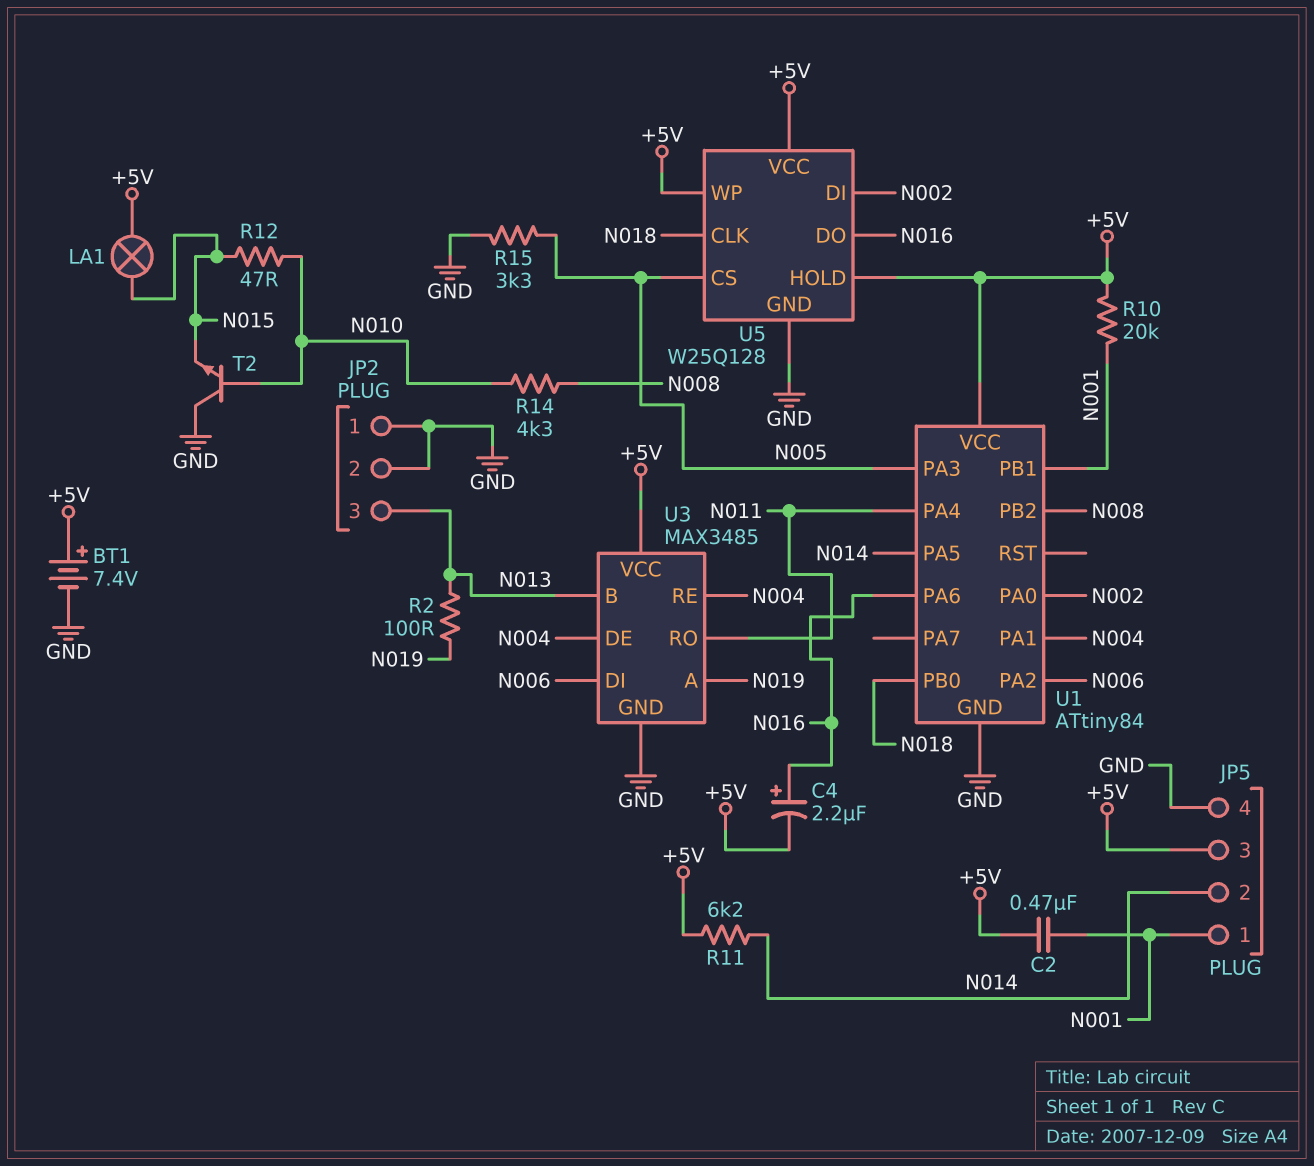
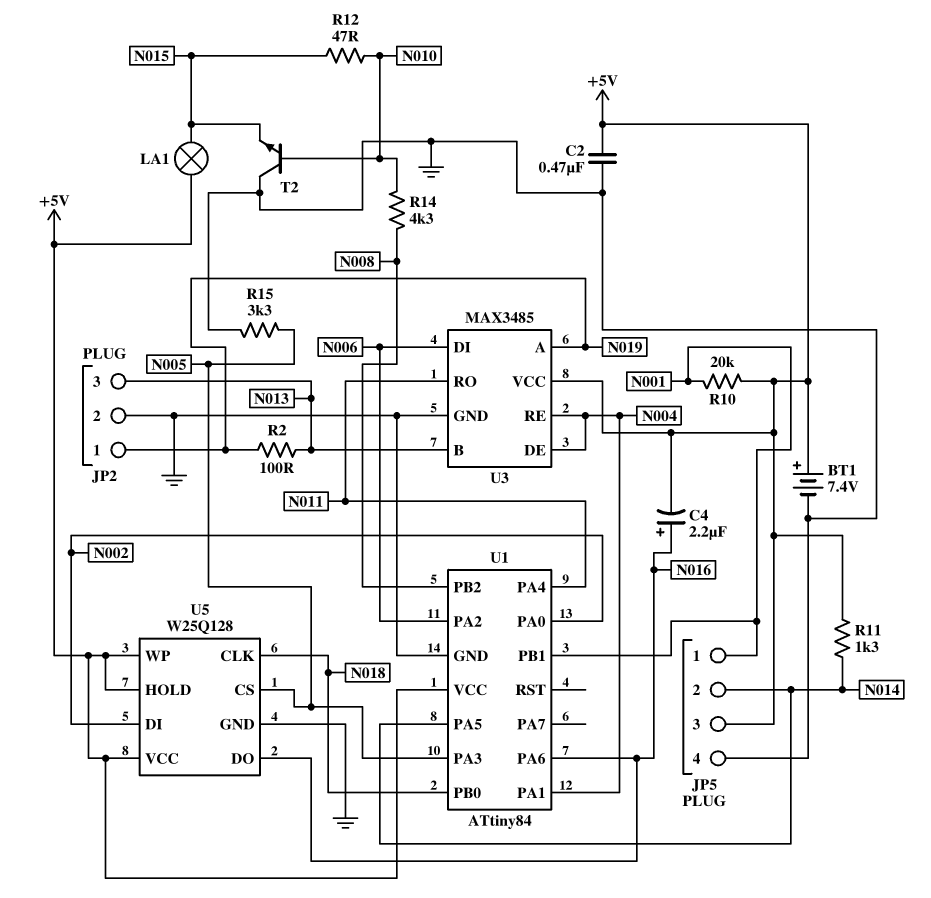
C2: 470nF (+5V, N001) -> 470nF (+5V, GND)
JP2 pin 1: GND -> N019
R11: 6.2k (+5V, N014) -> 1.3k (+5V, N014)

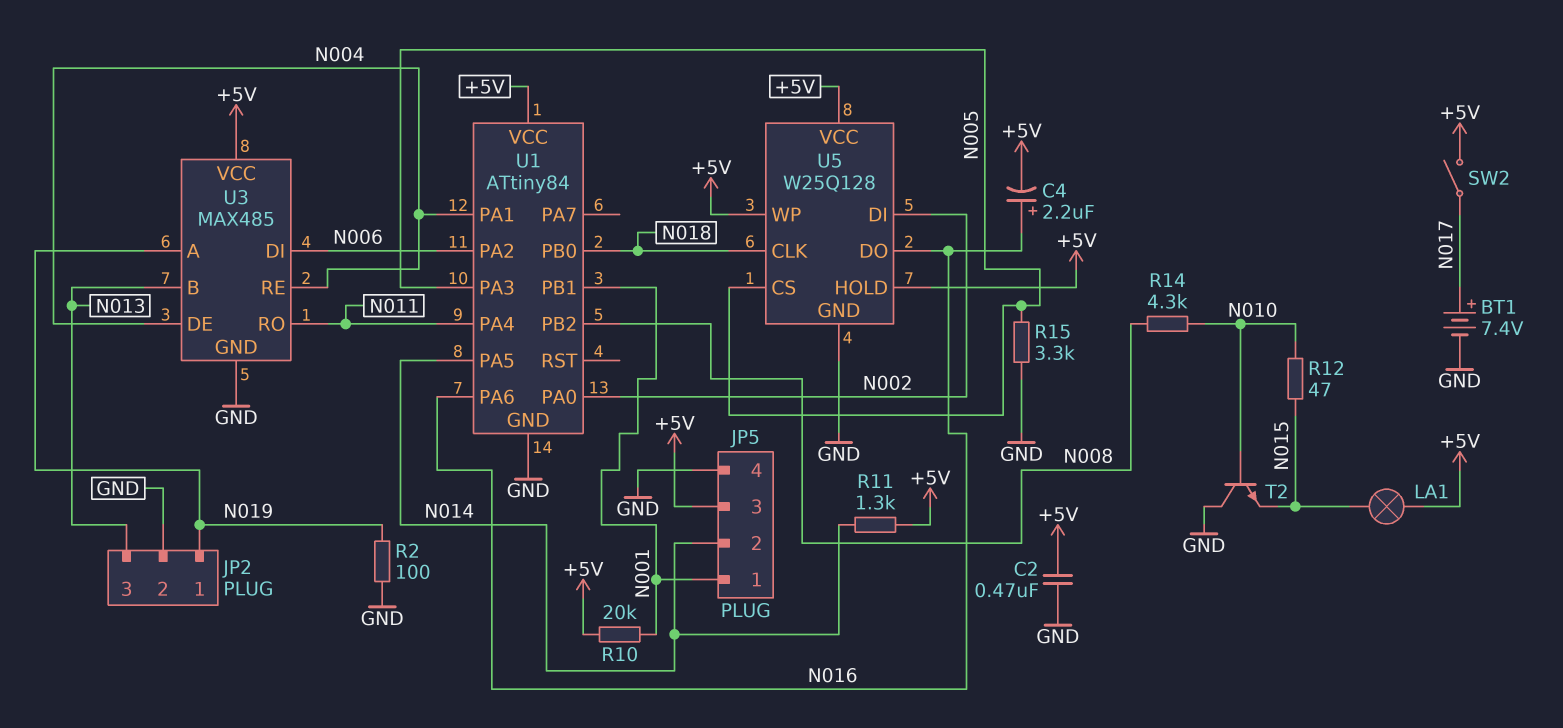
BT1: 7.4V (plus +5V, minus GND) -> 7.4V (plus N017, minus GND)
R2: 100 (N013, N019) -> 100 (GND, N019)
SW2: none -> switch (+5V, N017)
U3: MAX3485 -> MAX485

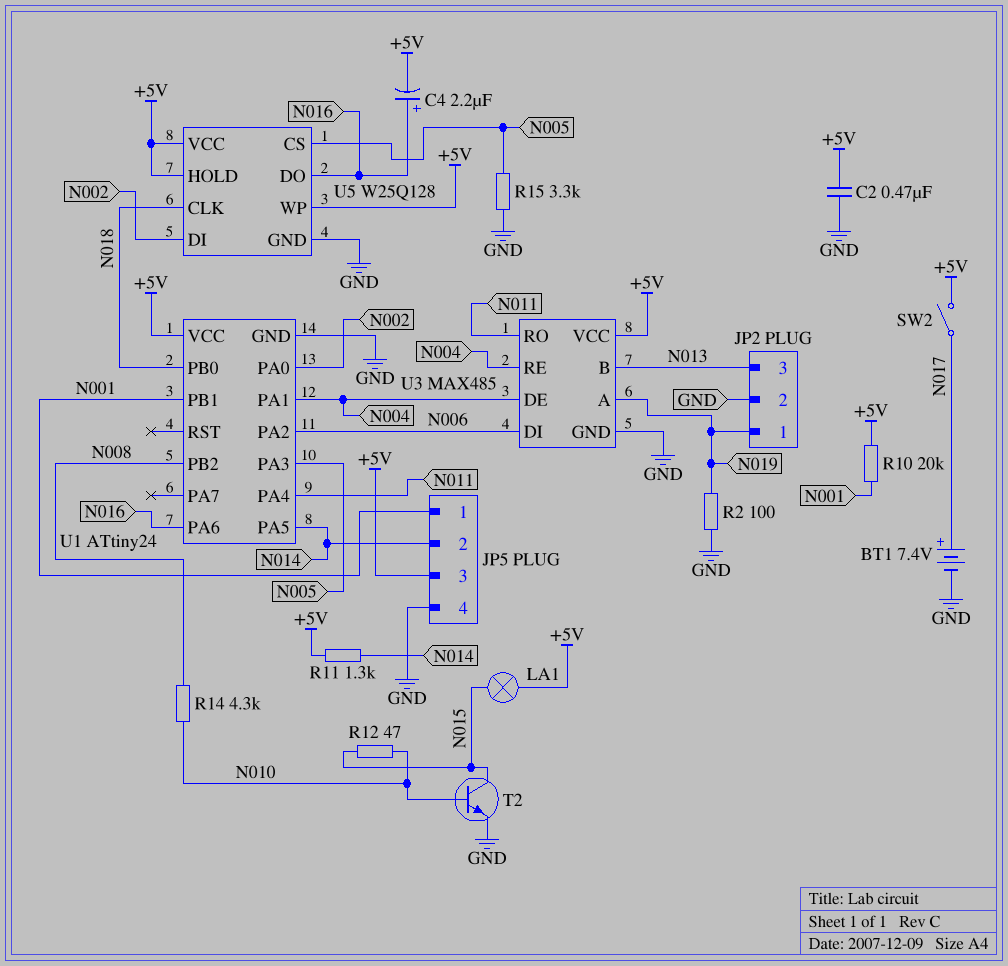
T2: NPN (B N010, C GND, E N015) -> NPN (B N010, C N015, E GND)
U1: ATtiny84 -> ATtiny24

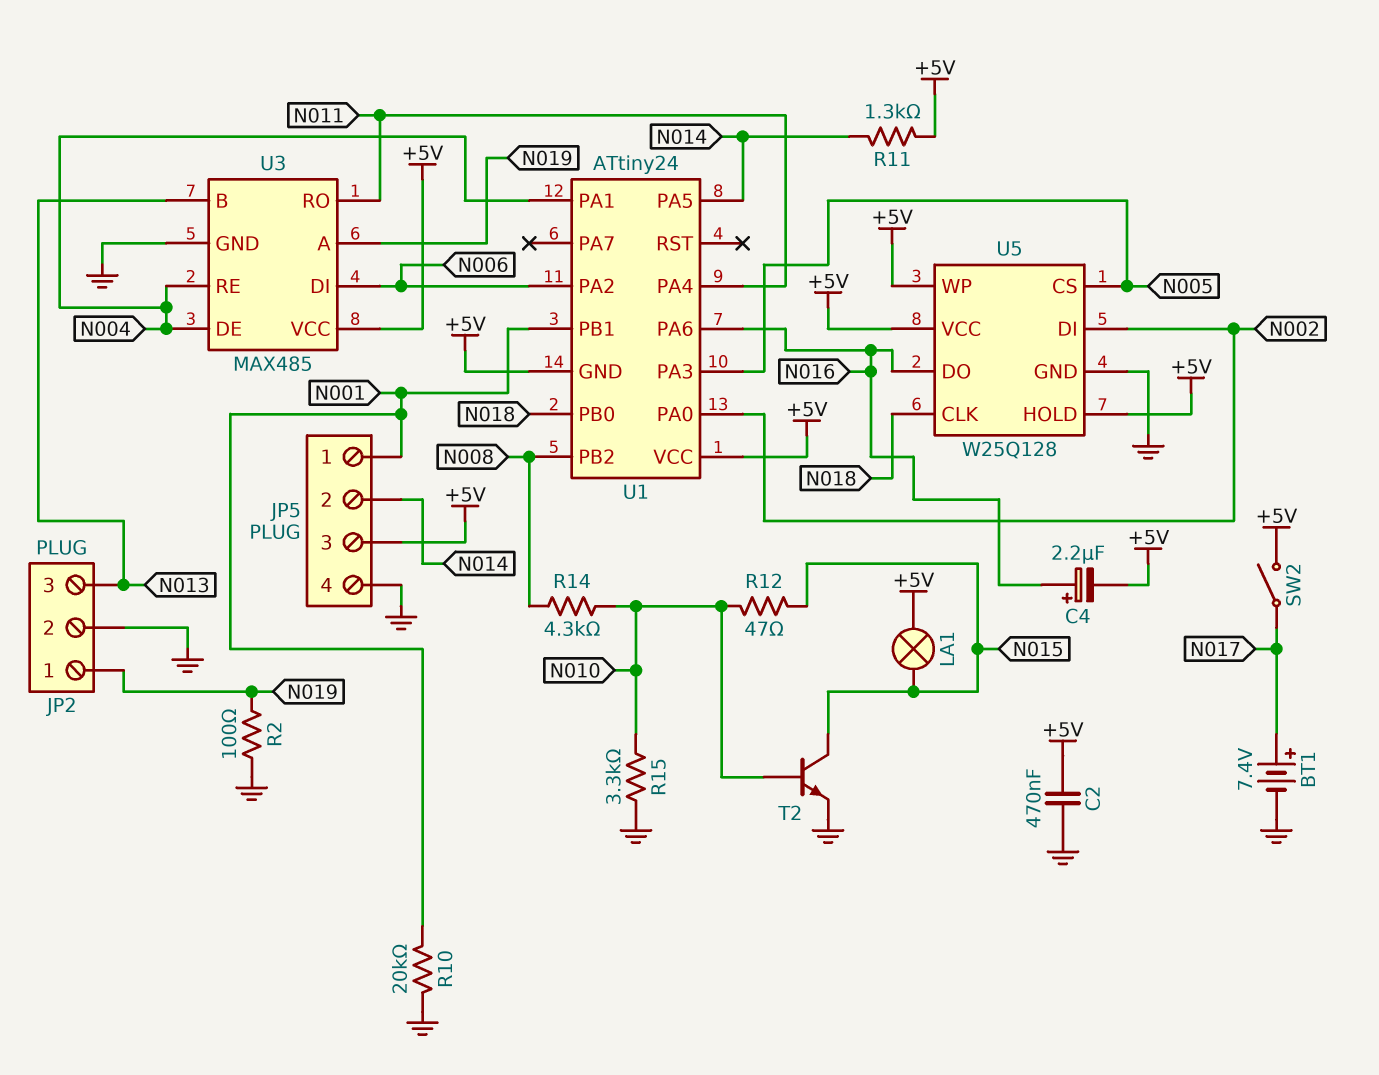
R10: 20k (+5V, N001) -> 20k (GND, N001)
R15: 3.3k (GND, N005) -> 3.3k (GND, N010)
U1 pin GND: GND -> +5V

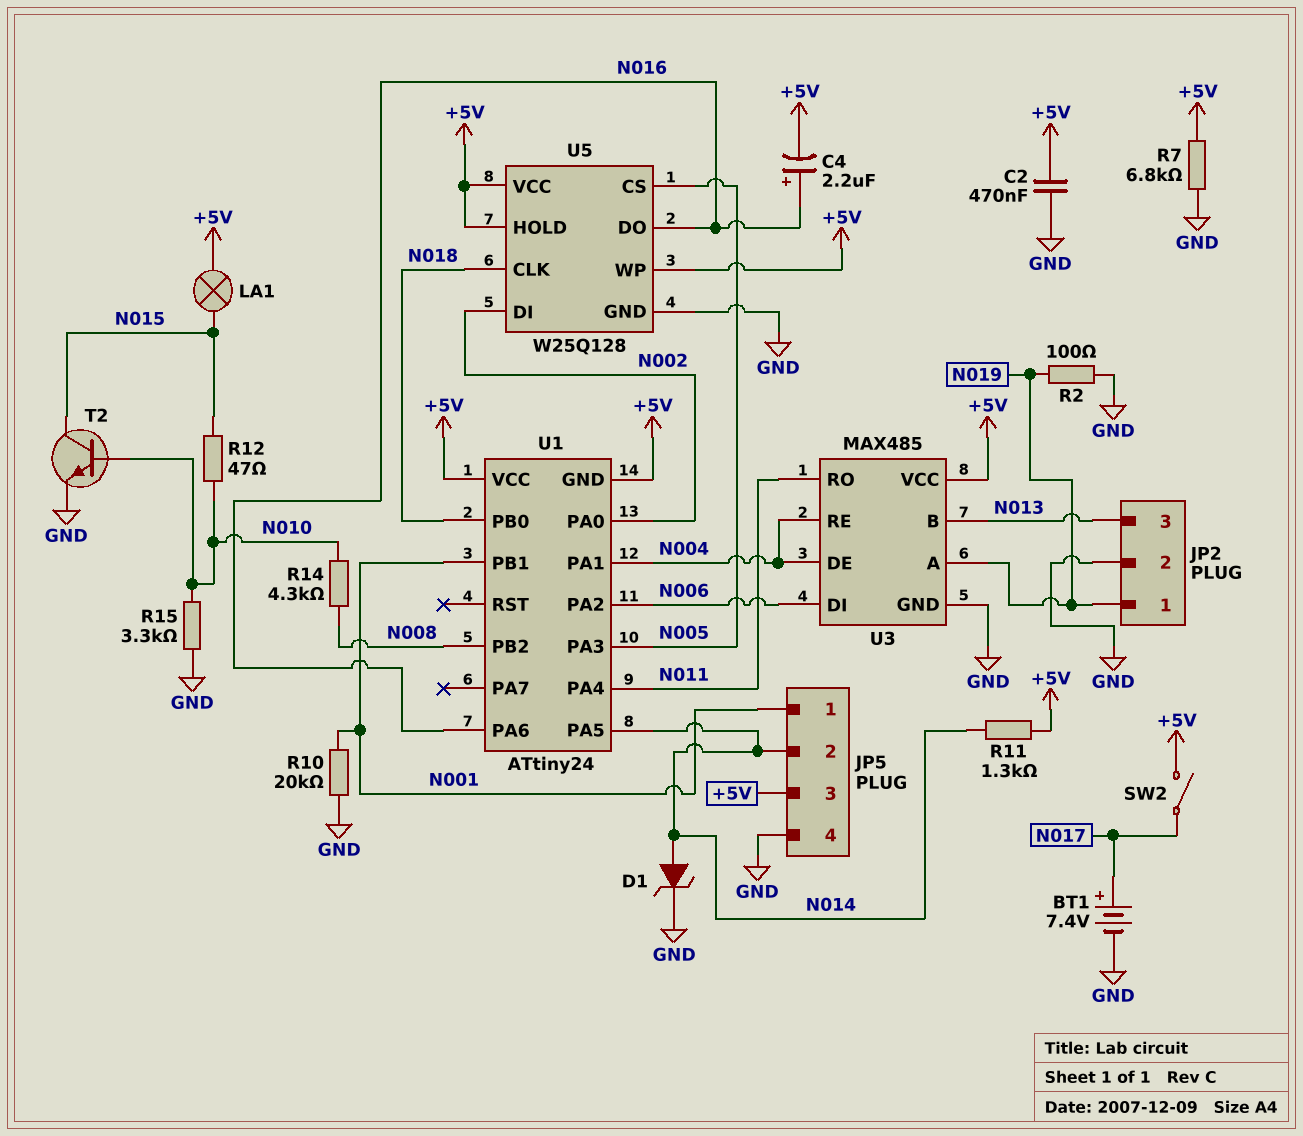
D1: none -> zener (A N014, K GND)
R7: none -> 6.8k (+5V, GND)

